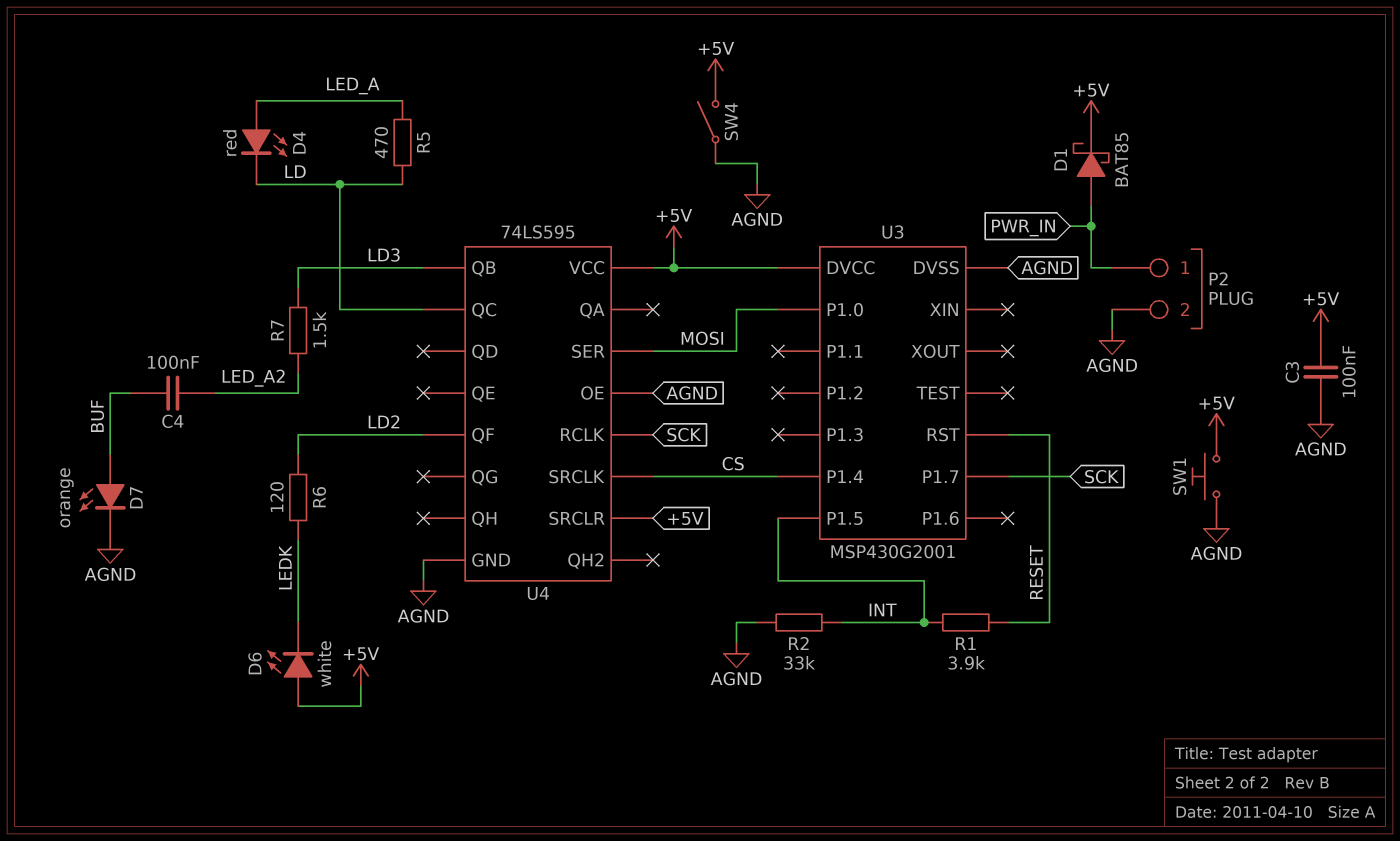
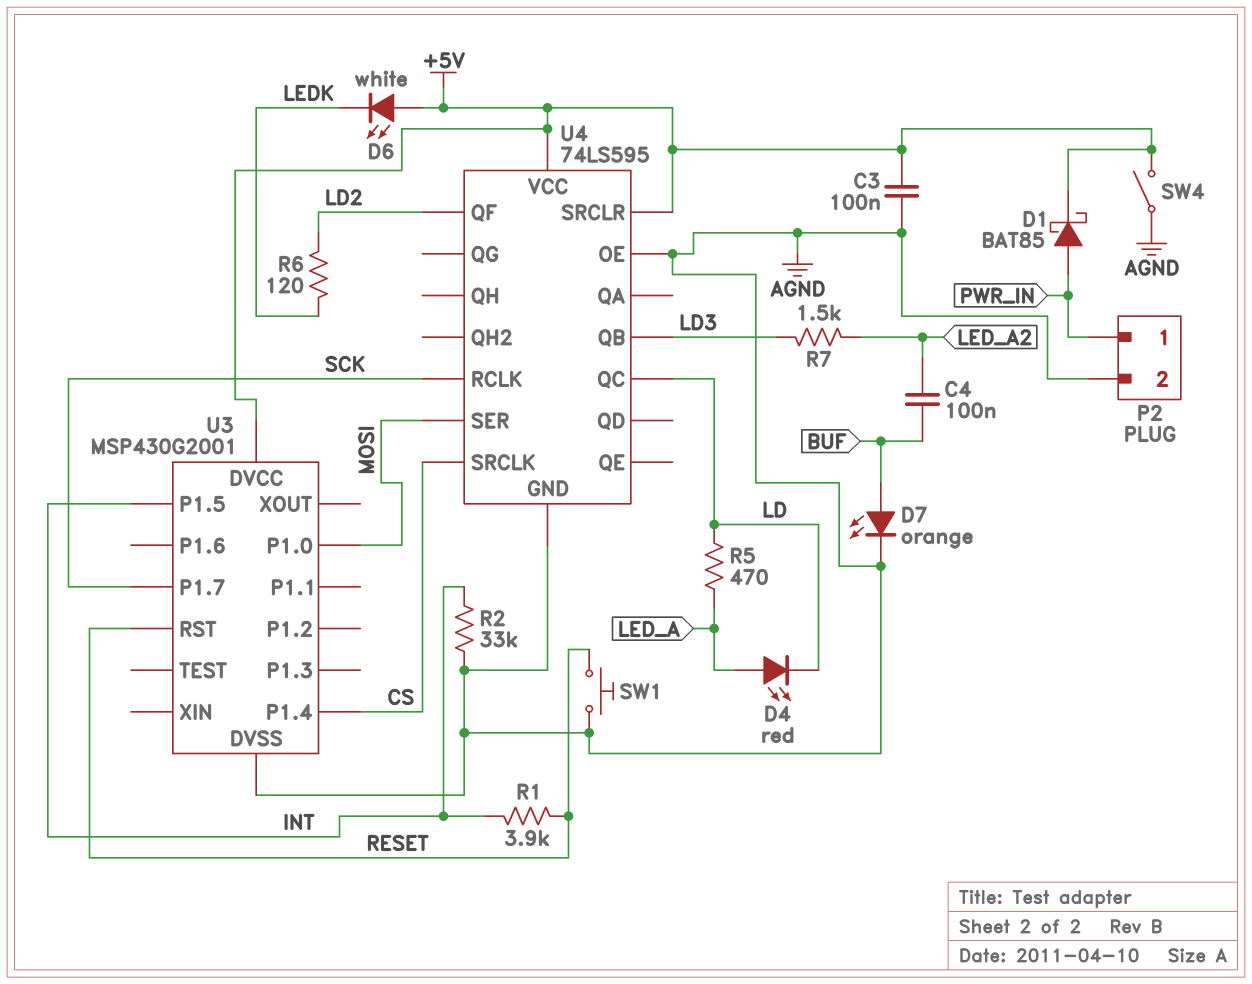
SW1: button (+5V, AGND) -> button (AGND, RESET)

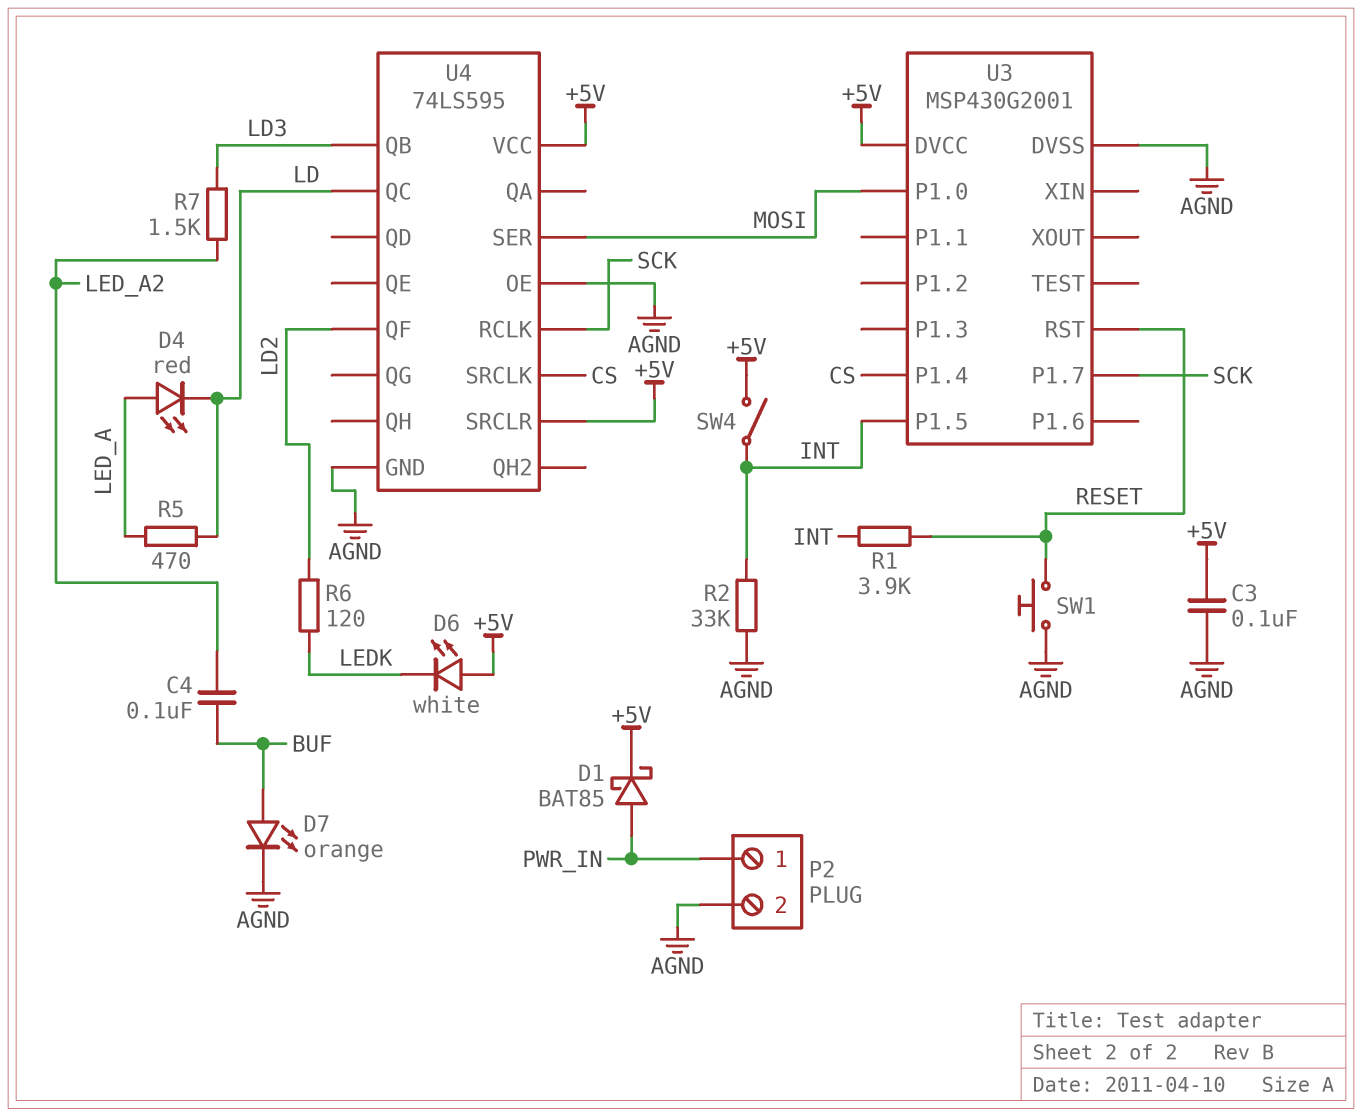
SW4: switch (+5V, AGND) -> switch (+5V, INT)

